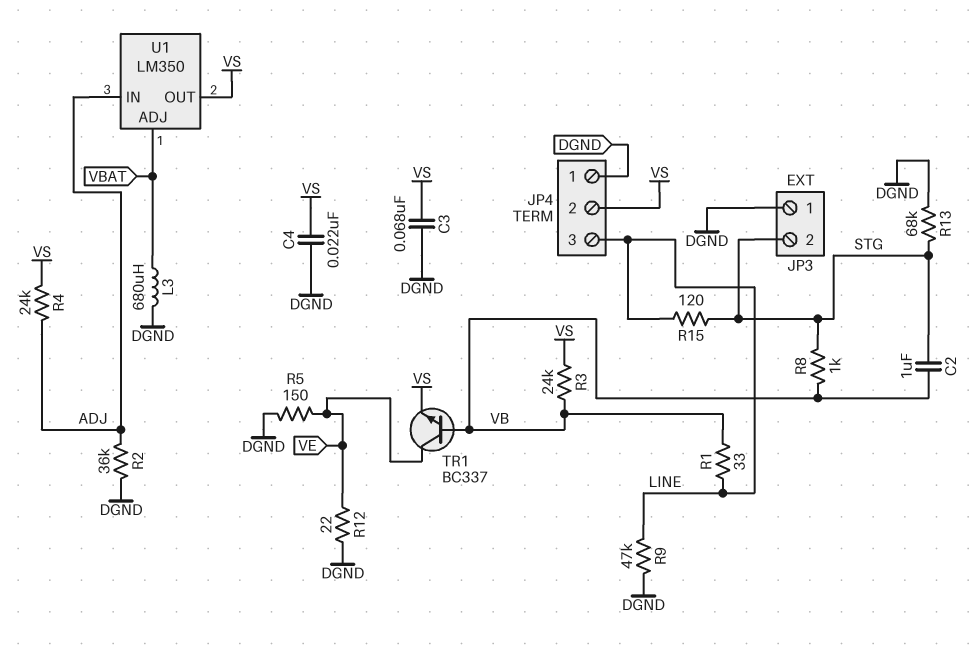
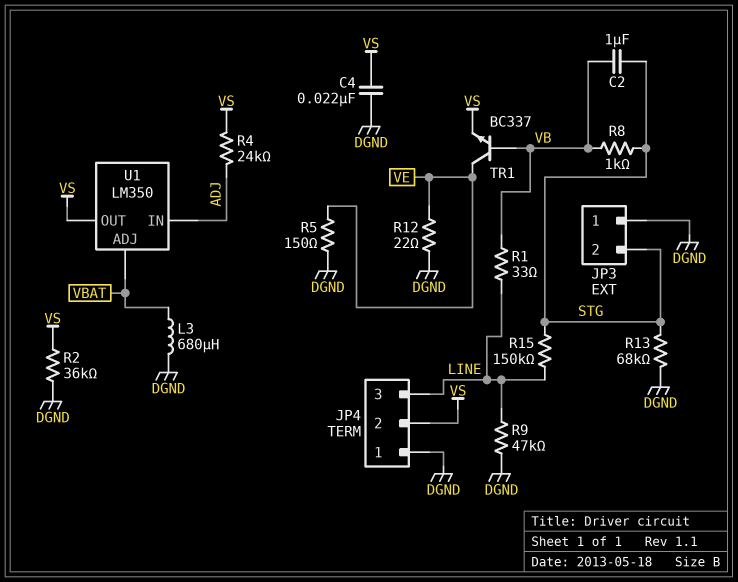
C3: 68nF (DGND, VS) -> none
R2: 36k (ADJ, DGND) -> 36k (DGND, VS)
R3: 24k (VB, VS) -> none
R15: 120 (LINE, STG) -> 150k (LINE, STG)

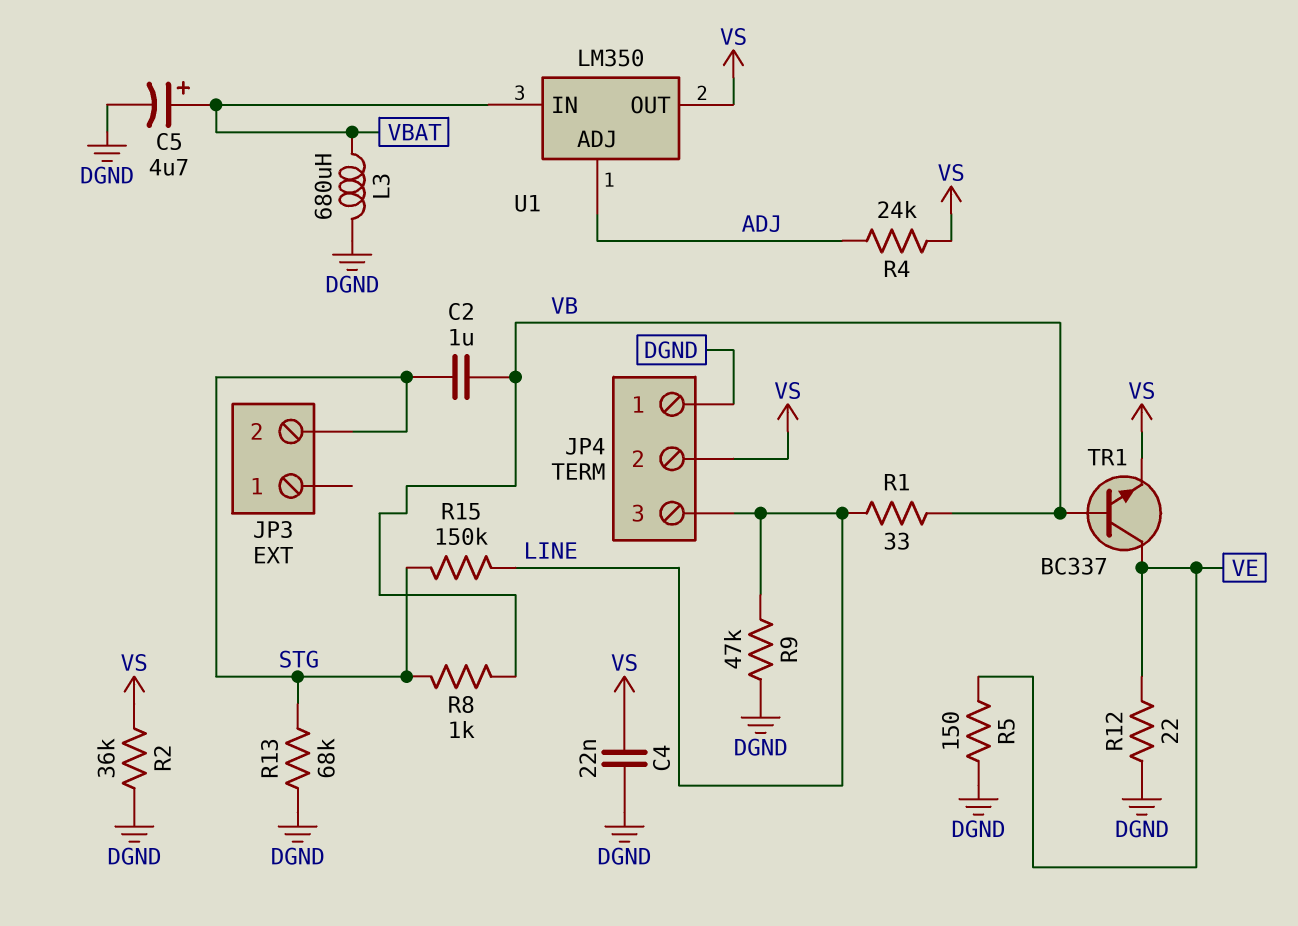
C5: none -> 4.7uF (plus VBAT, minus DGND)
JP3 pin 1: DGND -> none
U1 pin ADJ: VBAT -> ADJ
U1 pin IN: ADJ -> VBAT

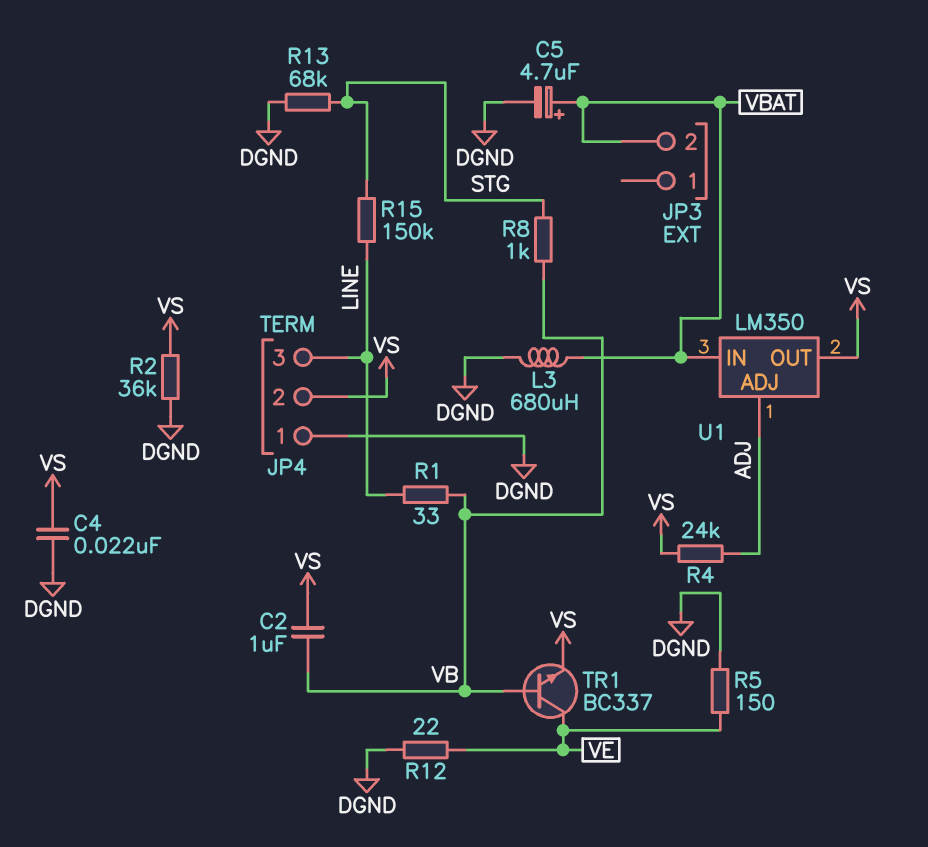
C2: 1uF (STG, VB) -> 1uF (VB, VS)
JP3 pin 2: STG -> VBAT
R9: 47k (DGND, LINE) -> none

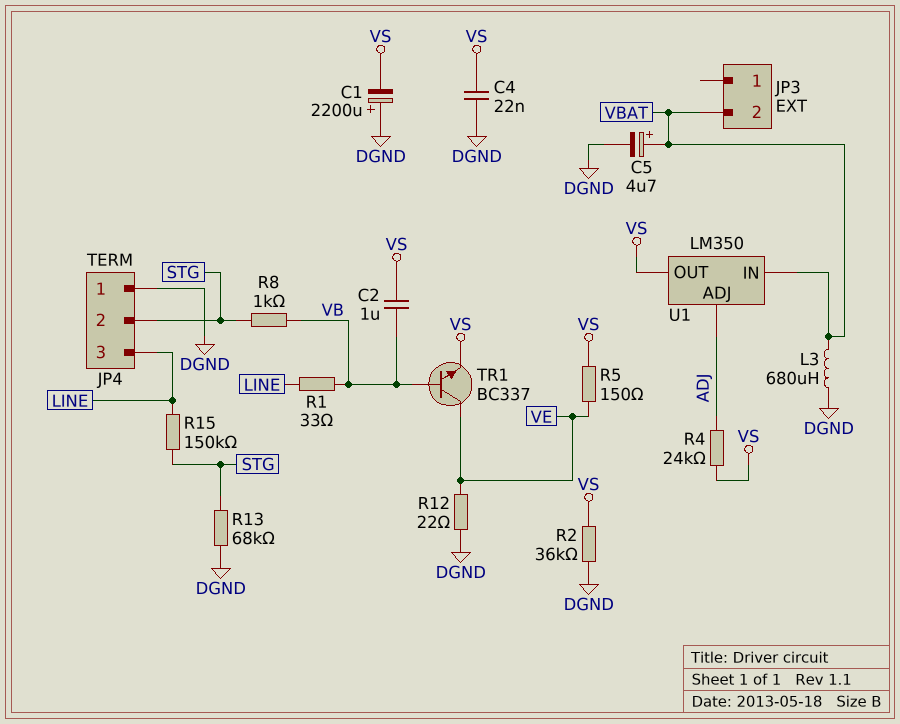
C1: none -> 2200uF (plus DGND, minus VS)
JP4 pin 2: VS -> STG
R5: 150 (DGND, VE) -> 150 (VE, VS)

